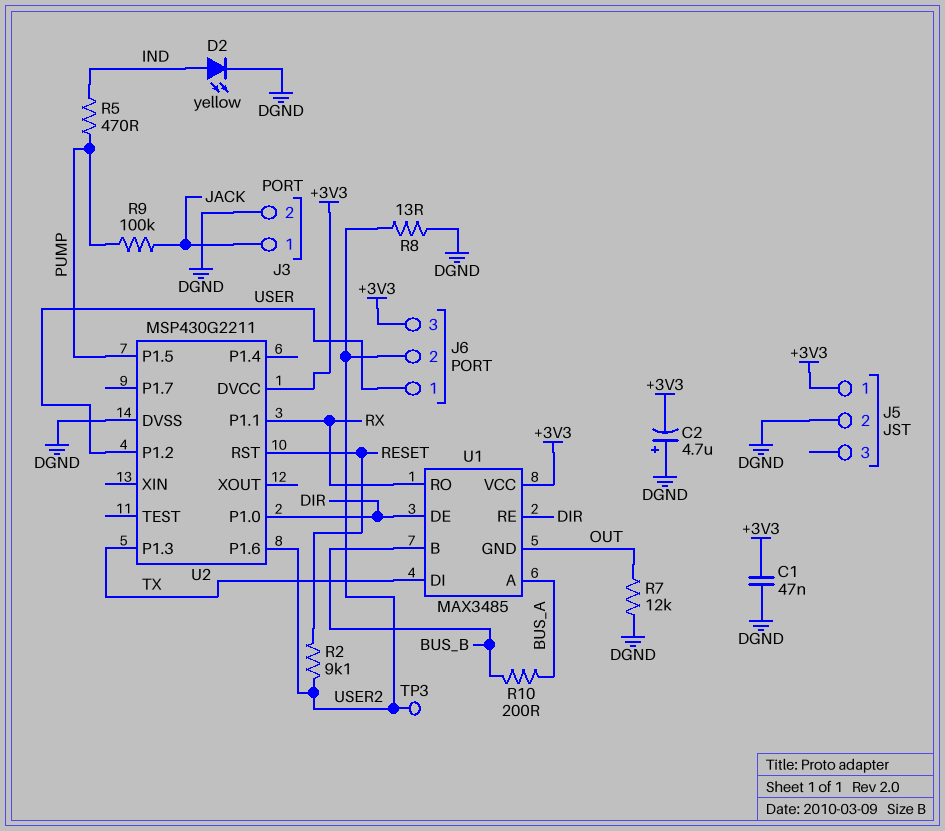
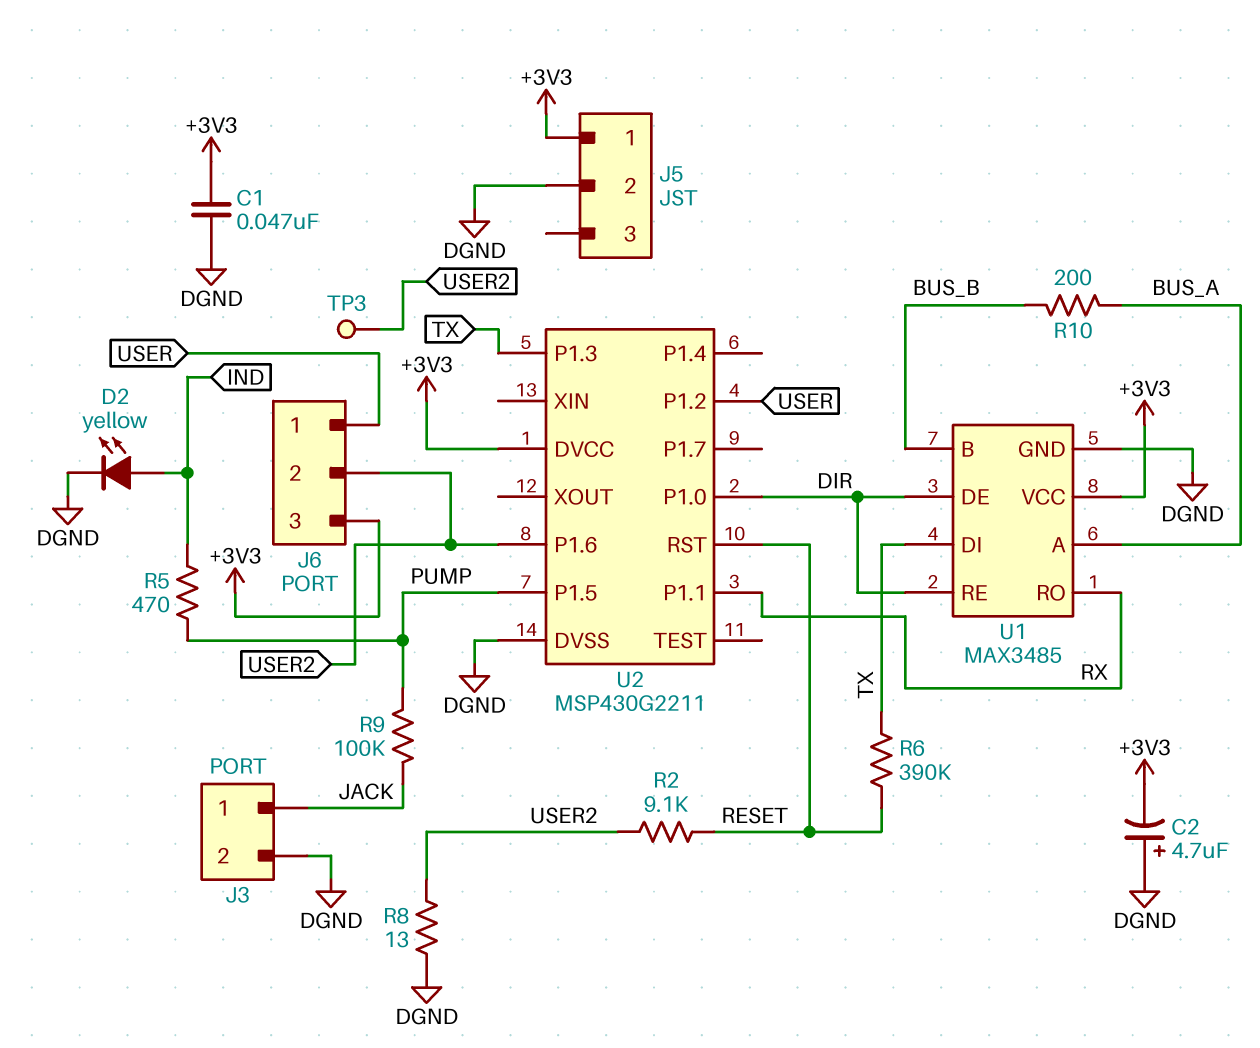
R6: none -> 390k (RESET, TX)
R7: 12k (DGND, OUT) -> none
U1 pin GND: OUT -> DGND

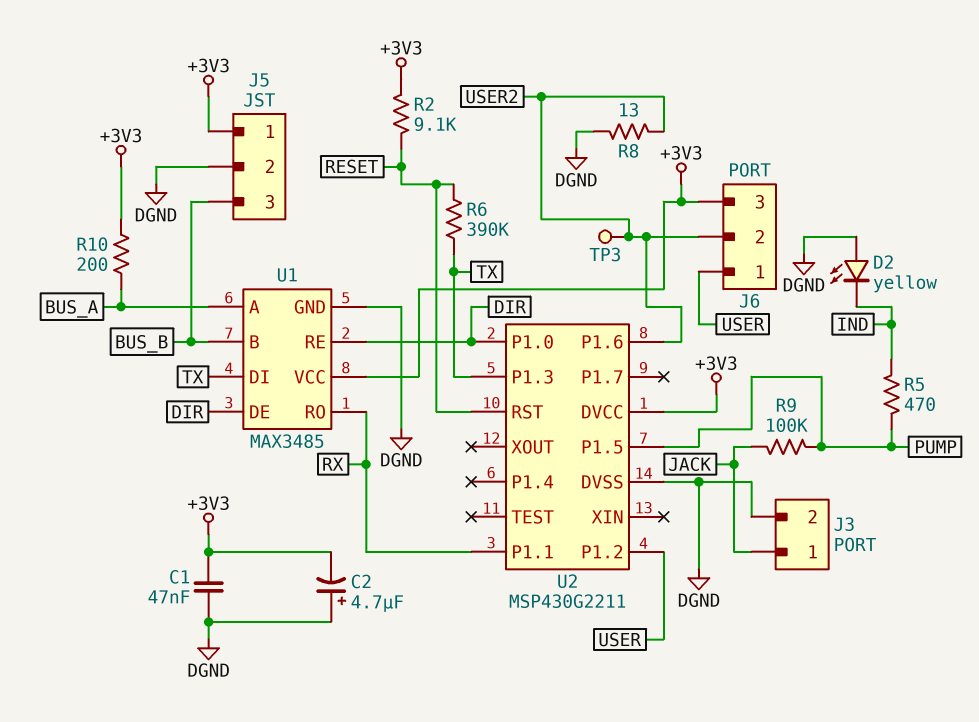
D2: LED yellow (A IND, K DGND) -> LED yellow (A DGND, K IND)
J5 pin 3: none -> BUS_B
R2: 9.1k (RESET, USER2) -> 9.1k (+3V3, RESET)
R10: 200 (BUS_A, BUS_B) -> 200 (+3V3, BUS_A)

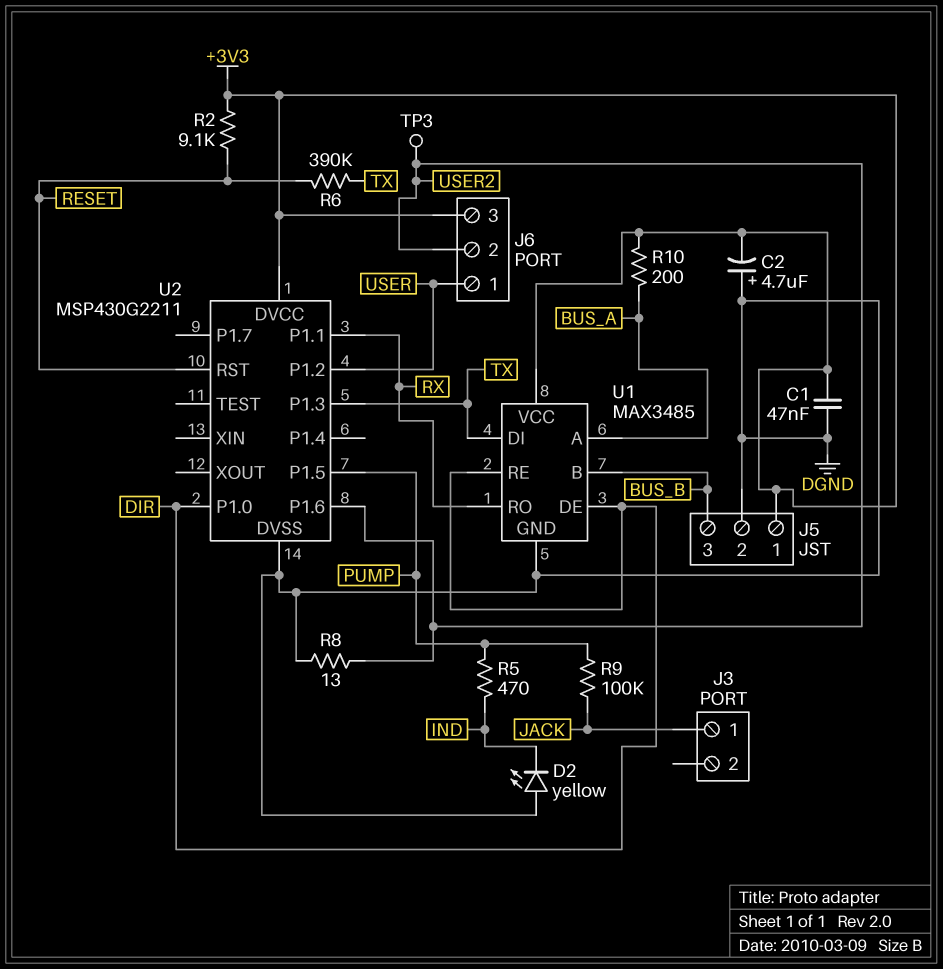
J3 pin 2: DGND -> none

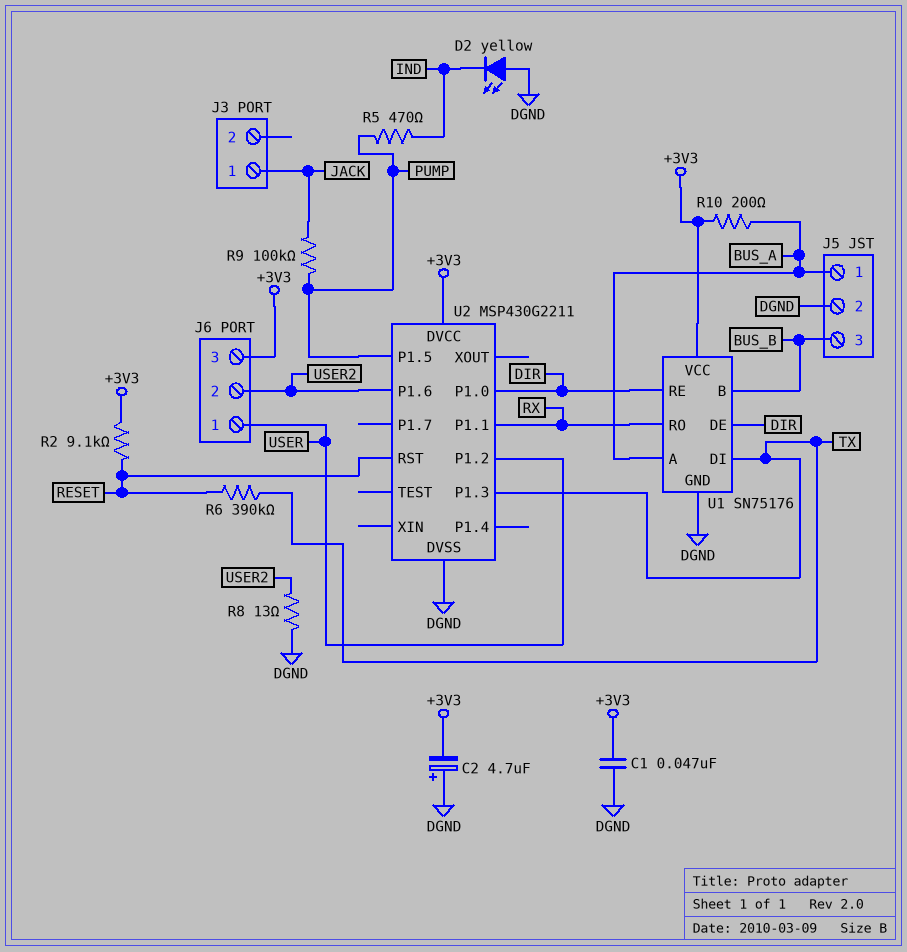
J5 pin 1: +3V3 -> BUS_A
TP3: test point (USER2) -> none
U1: MAX3485 -> SN75176

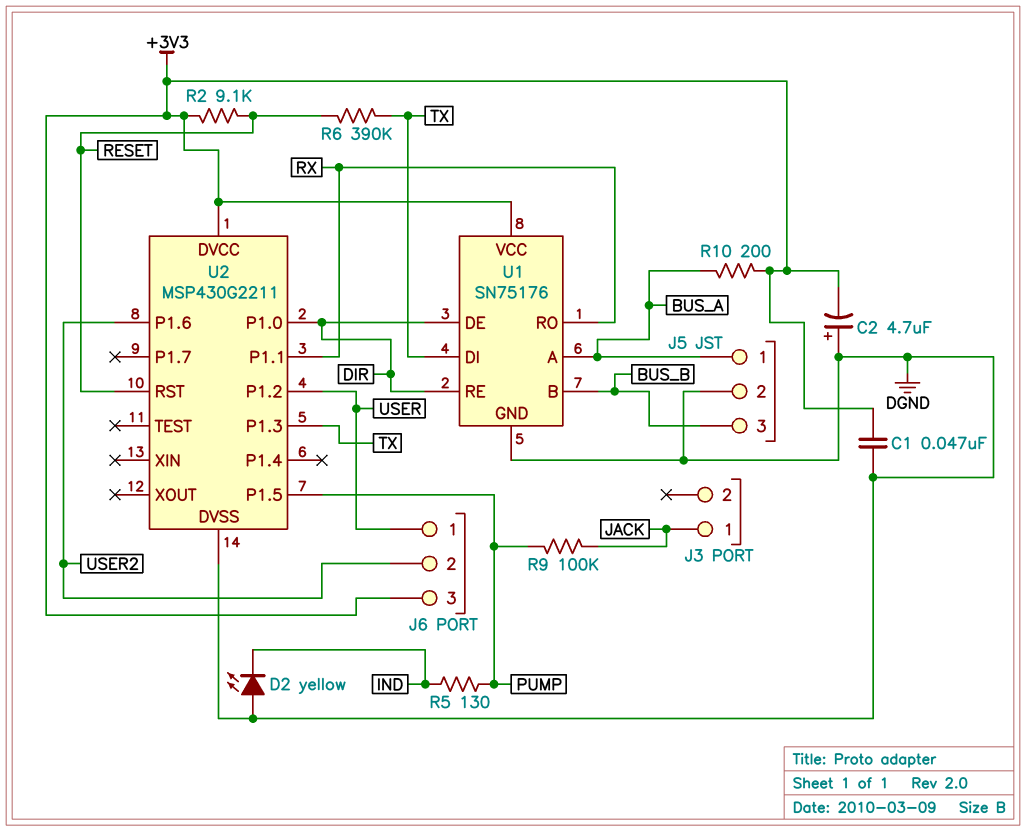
R5: 470 (IND, PUMP) -> 130 (IND, PUMP)
R8: 13 (DGND, USER2) -> none

